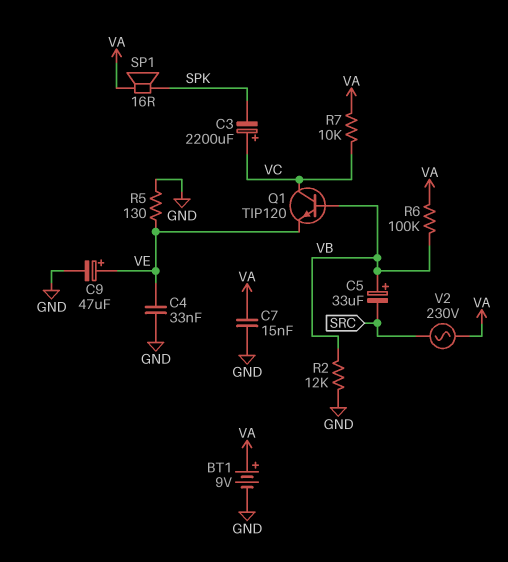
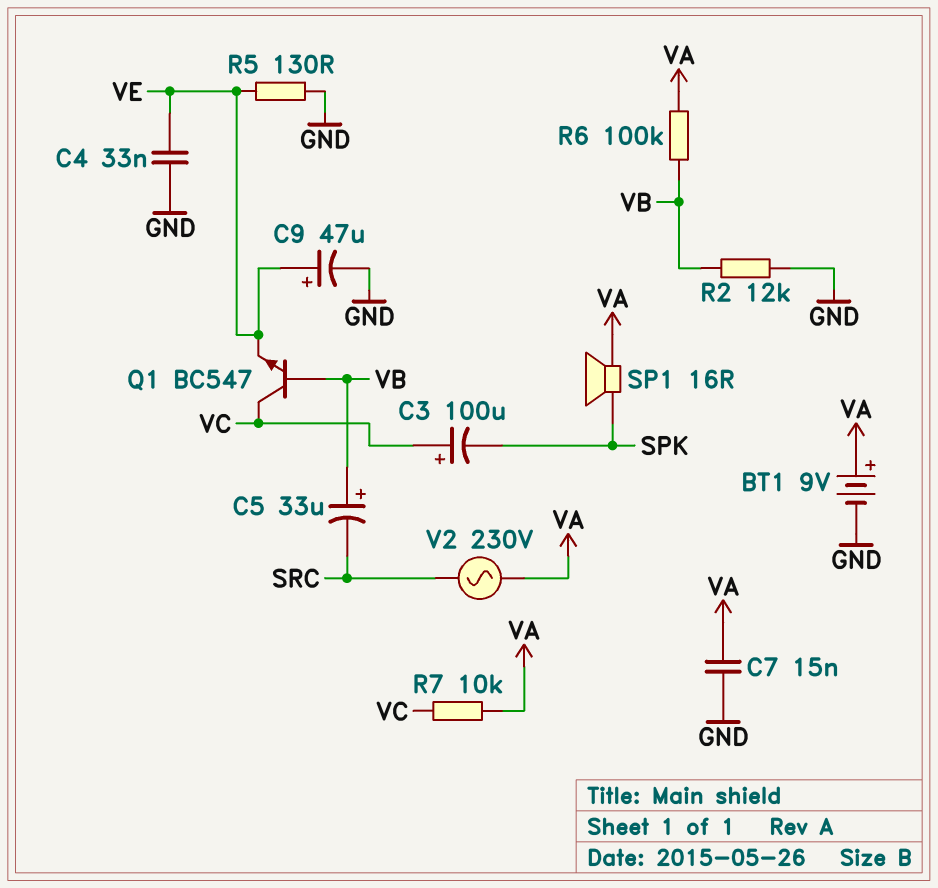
C3: 2200uF (plus VC, minus SPK) -> 100uF (plus VC, minus SPK)
Q1: NPN TIP120 (B VB, C VC, E VE) -> NPN BC547 (B VB, C VC, E VE)

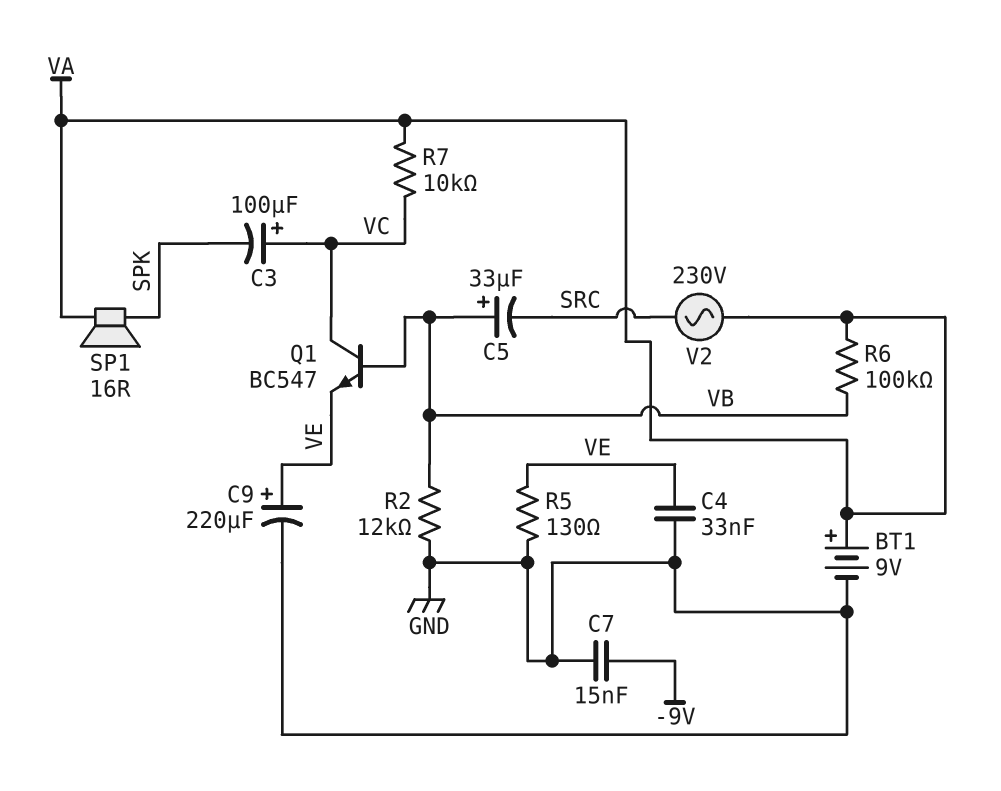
C7: 15nF (GND, VA) -> 15nF (-9V, GND)
C9: 47uF (plus VE, minus GND) -> 220uF (plus VE, minus GND)

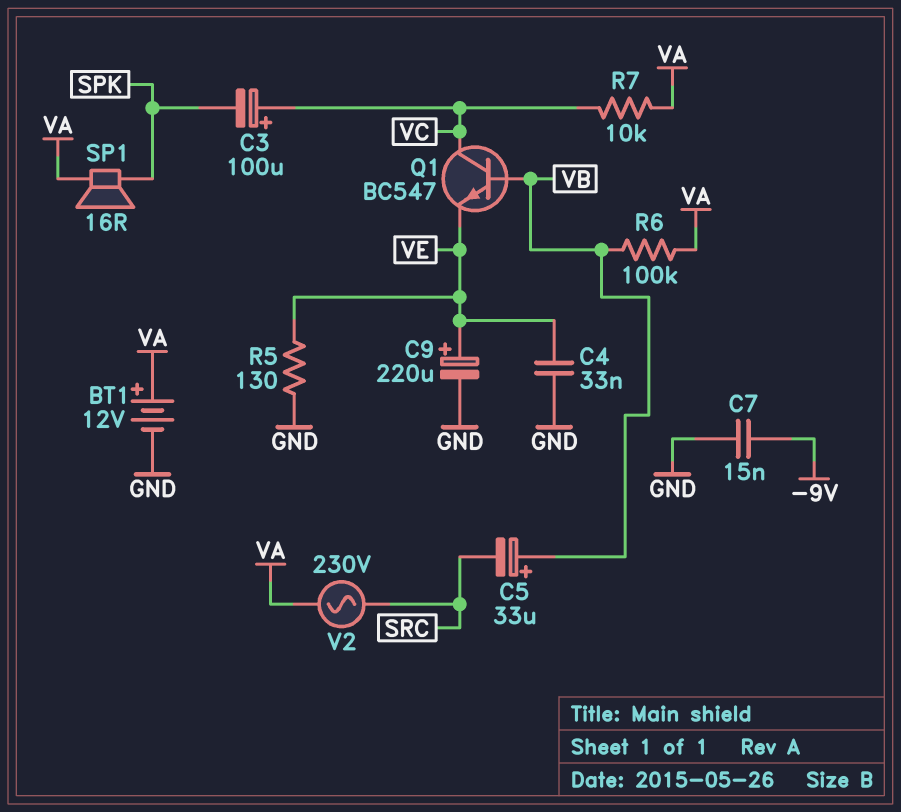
BT1: 9V (plus VA, minus GND) -> 12V (plus VA, minus GND)
R2: 12k (GND, VB) -> none

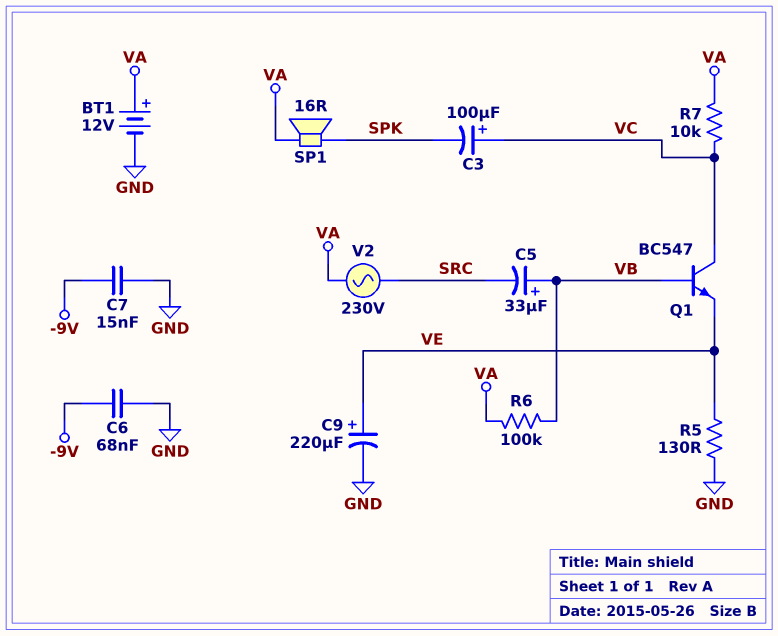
C4: 33nF (GND, VE) -> none
C6: none -> 68nF (-9V, GND)

